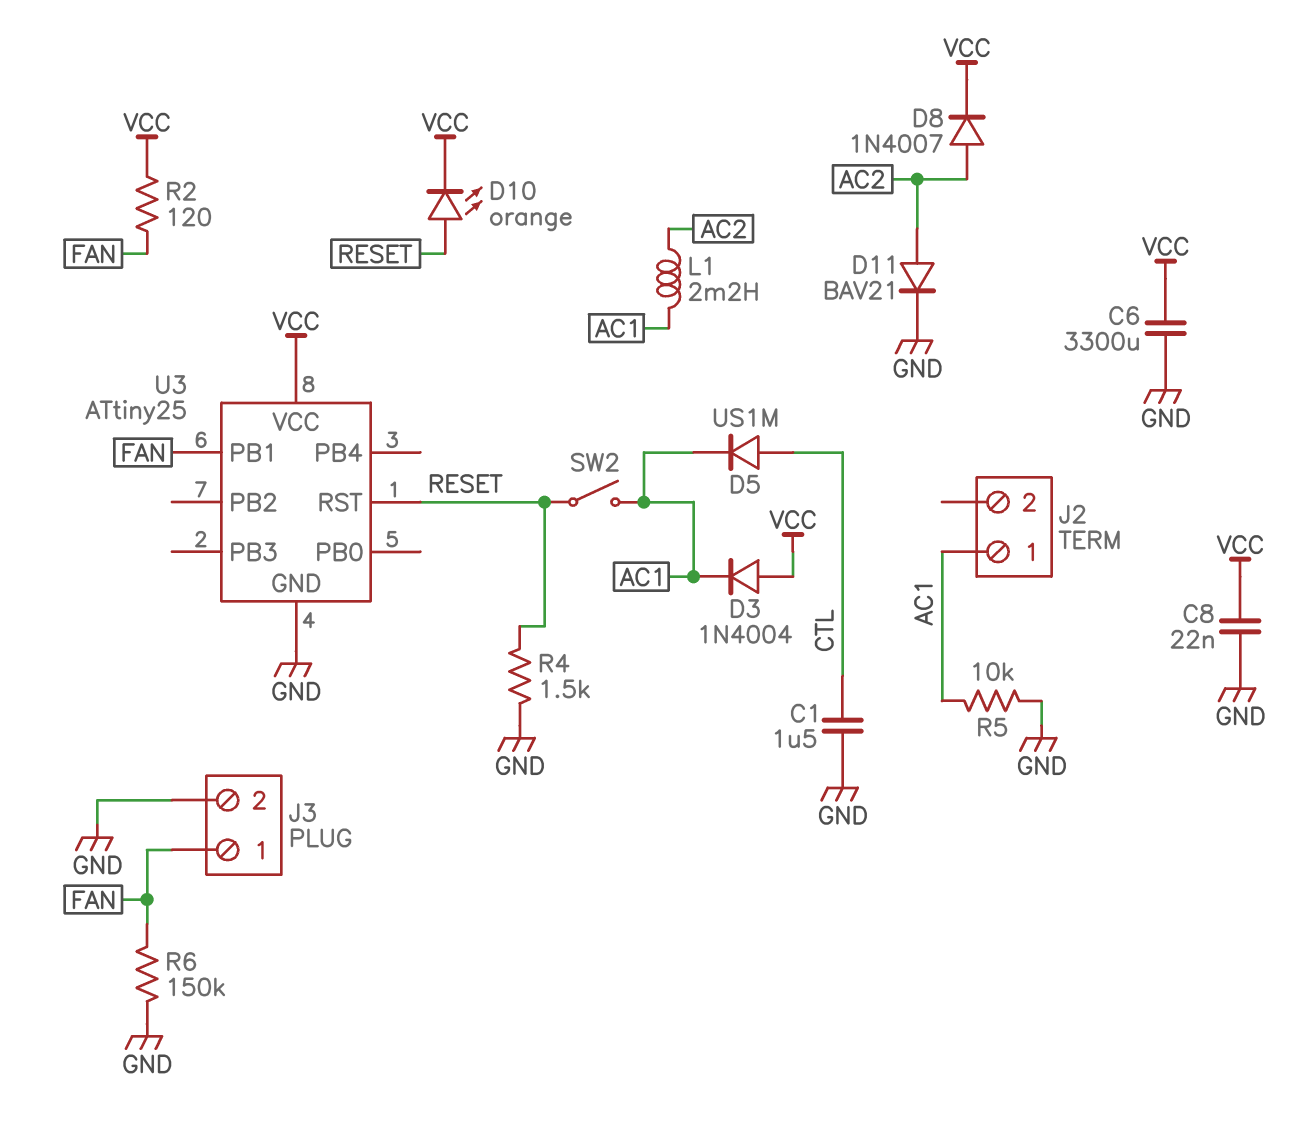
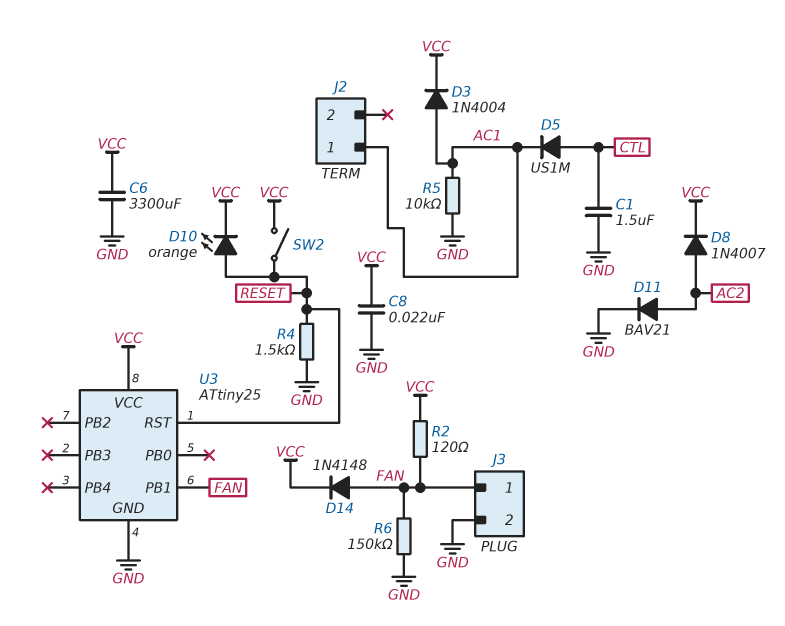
D3: diode 1N4004 (A VCC, K AC1) -> diode 1N4004 (A AC1, K VCC)
D14: none -> diode 1N4148 (A FAN, K VCC)
L1: 2.2mH (AC1, AC2) -> none
SW2: switch (AC1, RESET) -> switch (RESET, VCC)

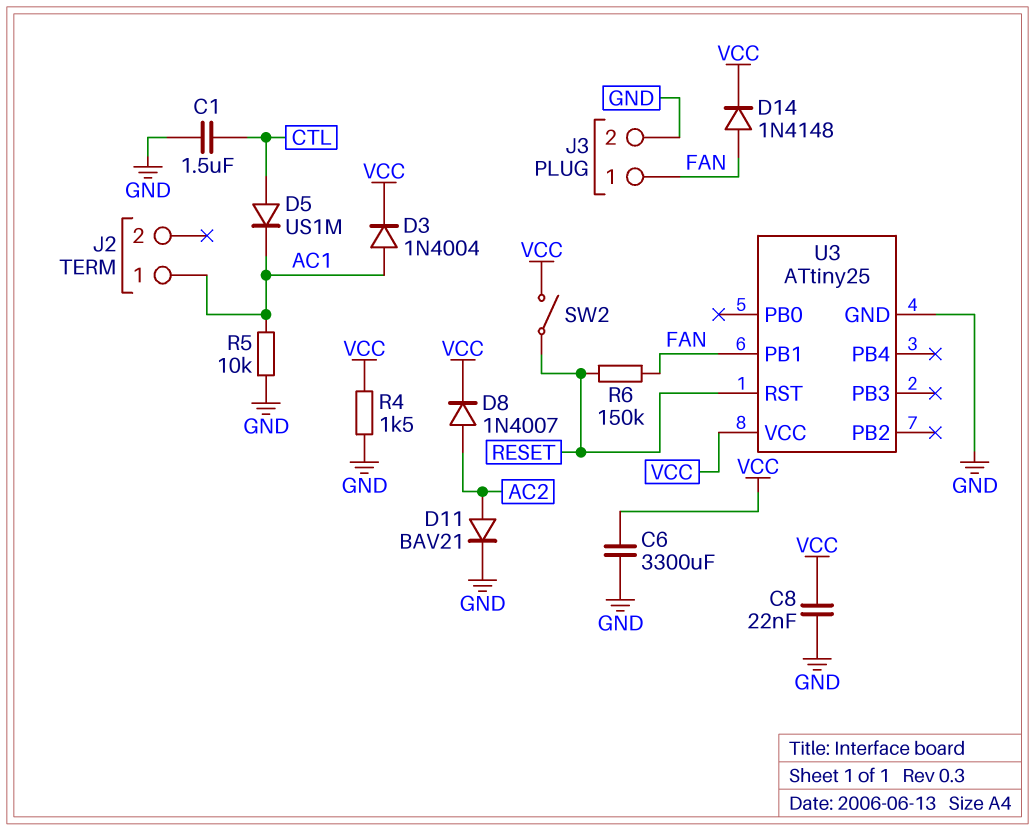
D10: LED orange (A RESET, K VCC) -> none
R2: 120 (FAN, VCC) -> none
R4: 1.5k (GND, RESET) -> 1.5k (GND, VCC)
R6: 150k (FAN, GND) -> 150k (FAN, RESET)

